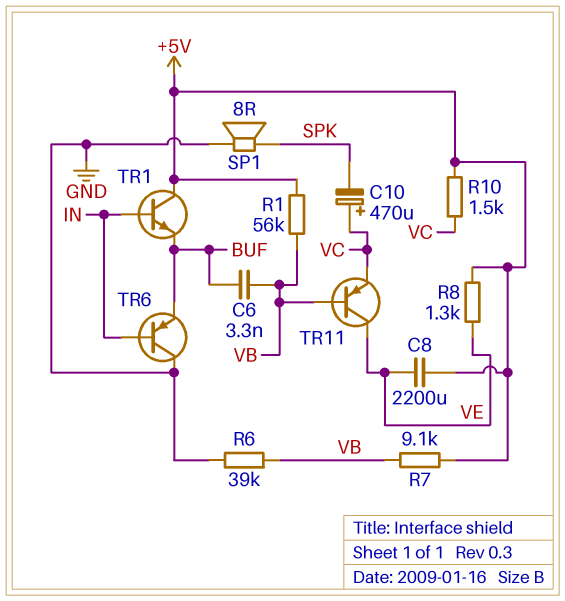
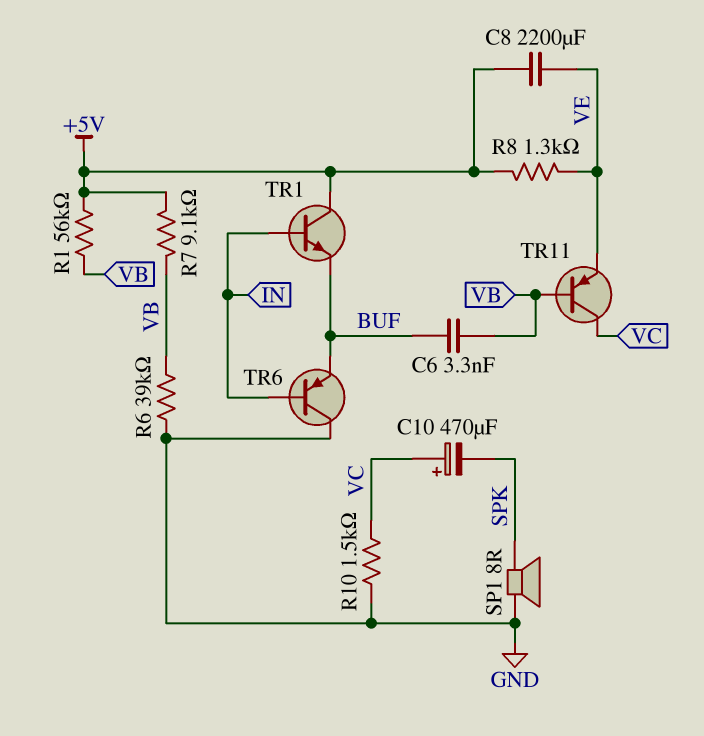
R10: 1.5k (+5V, VC) -> 1.5k (GND, VC)
TR11: PNP (B VB, C VE, E VC) -> PNP (B VB, C VC, E VE)

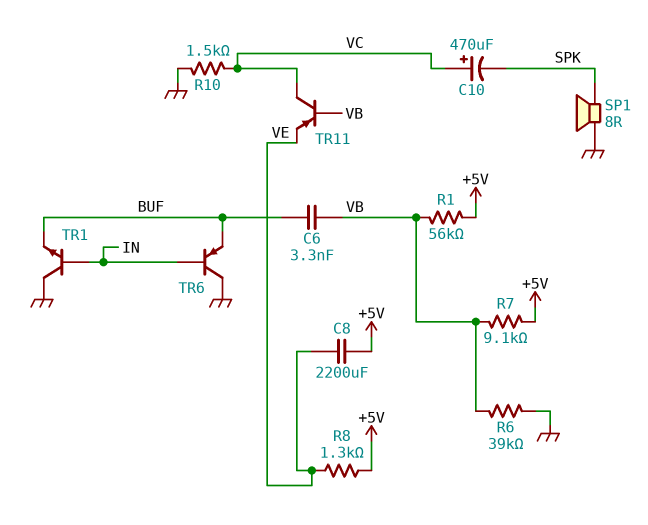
TR1: NPN (B IN, C +5V, E BUF) -> NPN (B IN, C GND, E BUF)

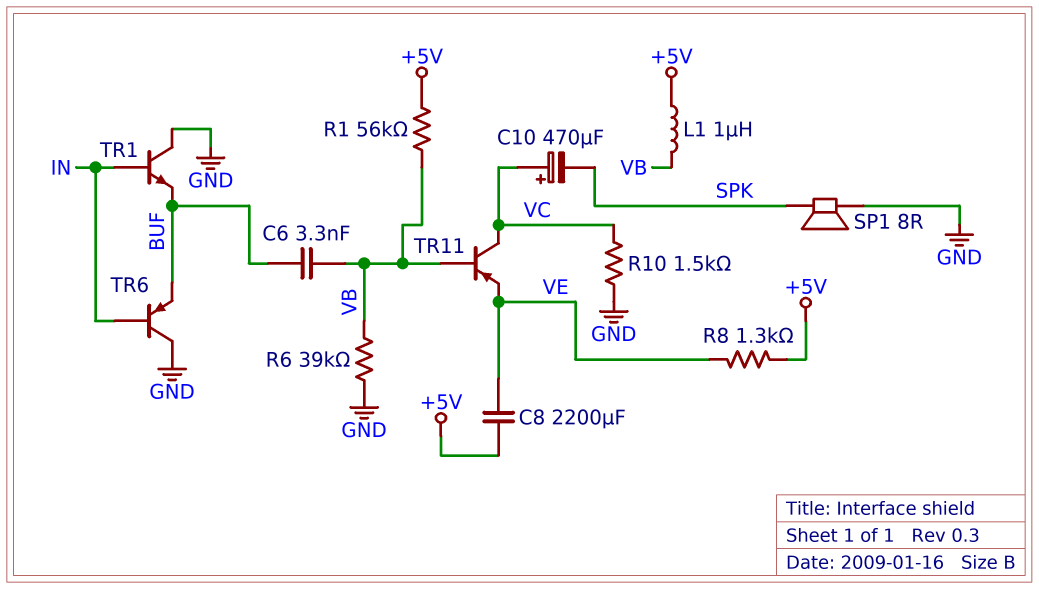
L1: none -> 1uH (+5V, VB)
R7: 9.1k (+5V, VB) -> none

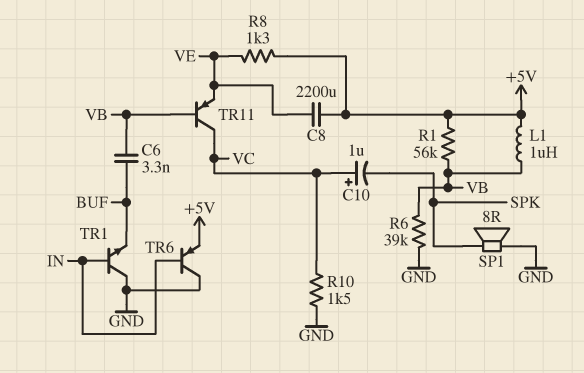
C10: 470uF (plus VC, minus SPK) -> 1uF (plus VC, minus SPK)
TR6: PNP (B IN, C GND, E BUF) -> PNP (B IN, C GND, E +5V)

